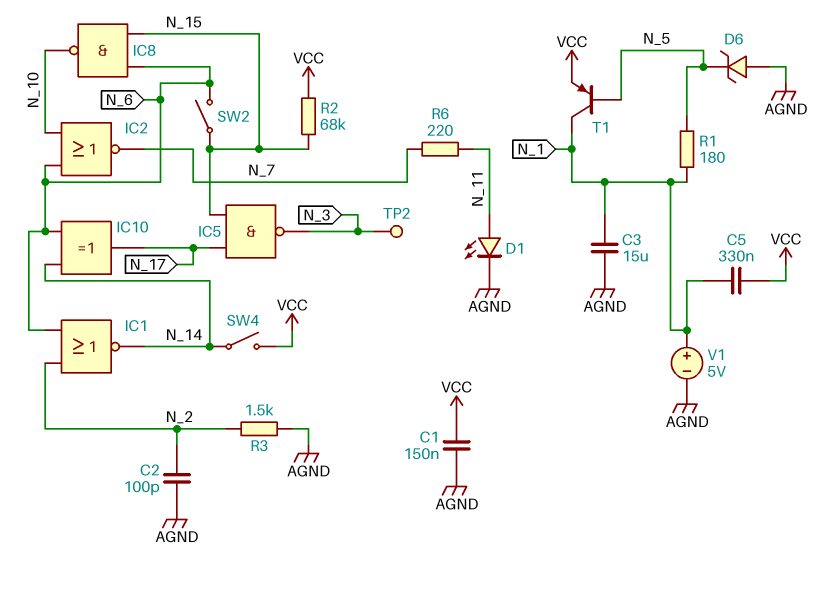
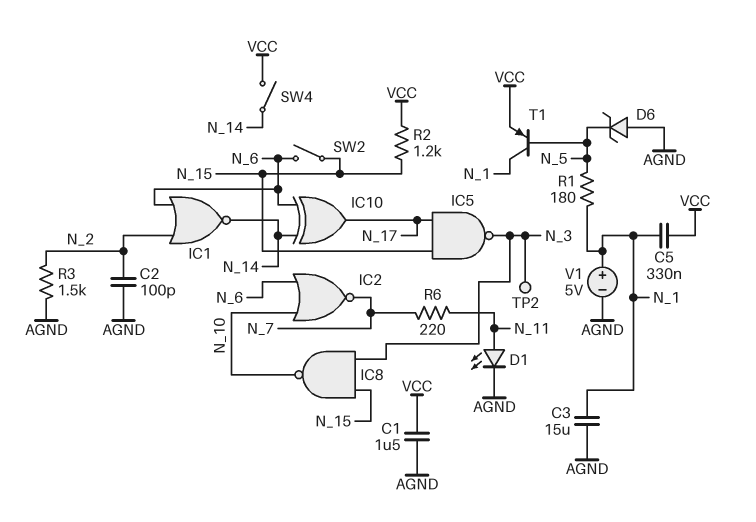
C1: 150nF (AGND, VCC) -> 1.5uF (AGND, VCC)
IC8: NAND (in N_6, in N_15, out N_10) -> NAND (in N_3, in N_15, out N_10)
R2: 68k (N_15, VCC) -> 1.2k (N_15, VCC)

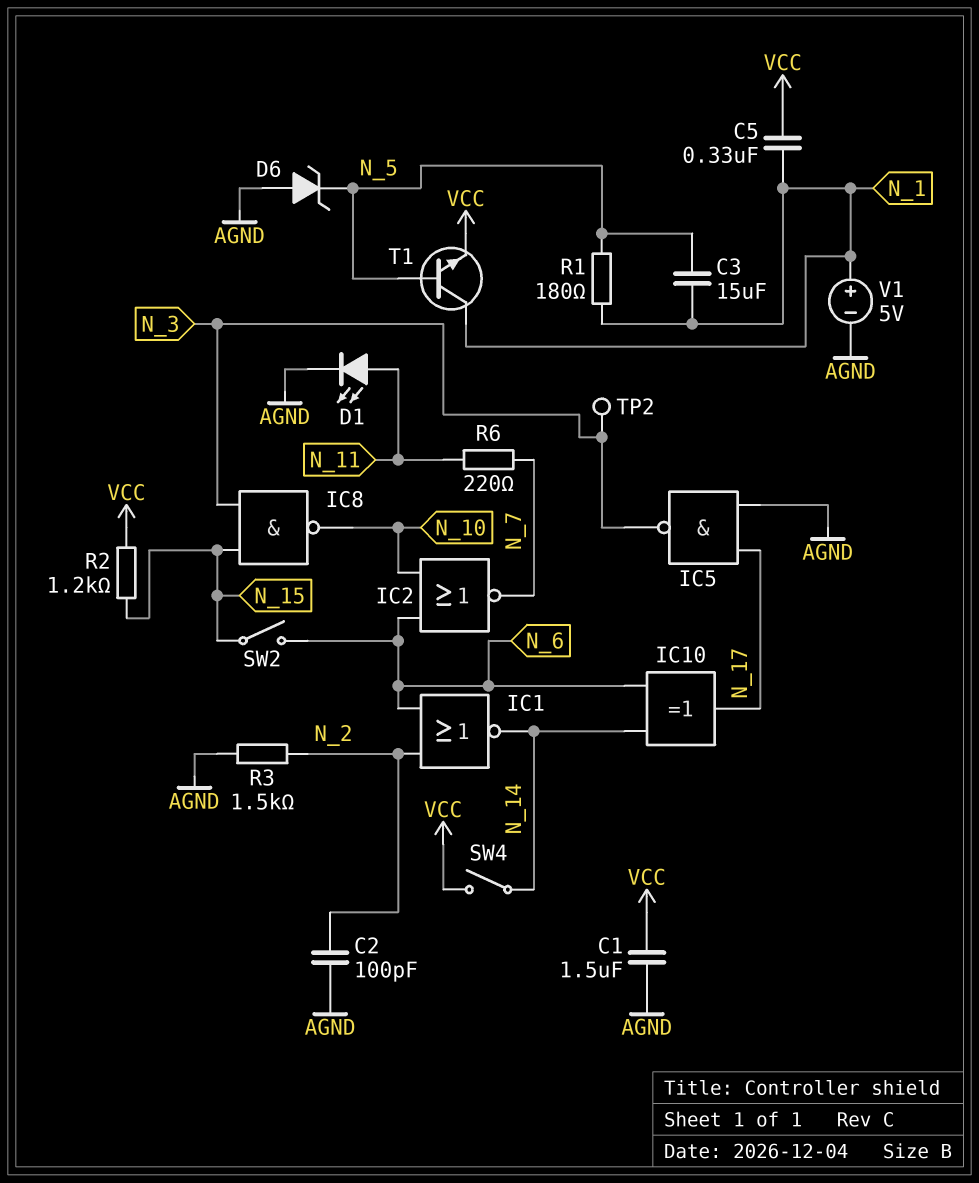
C3: 15uF (AGND, N_1) -> 15uF (N_1, N_5)
IC5: NAND (in N_15, in N_17, out N_3) -> NAND (in AGND, in N_17, out N_3)
T1: PNP (B N_5, C N_1, E VCC) -> NPN (B N_5, C N_1, E VCC)

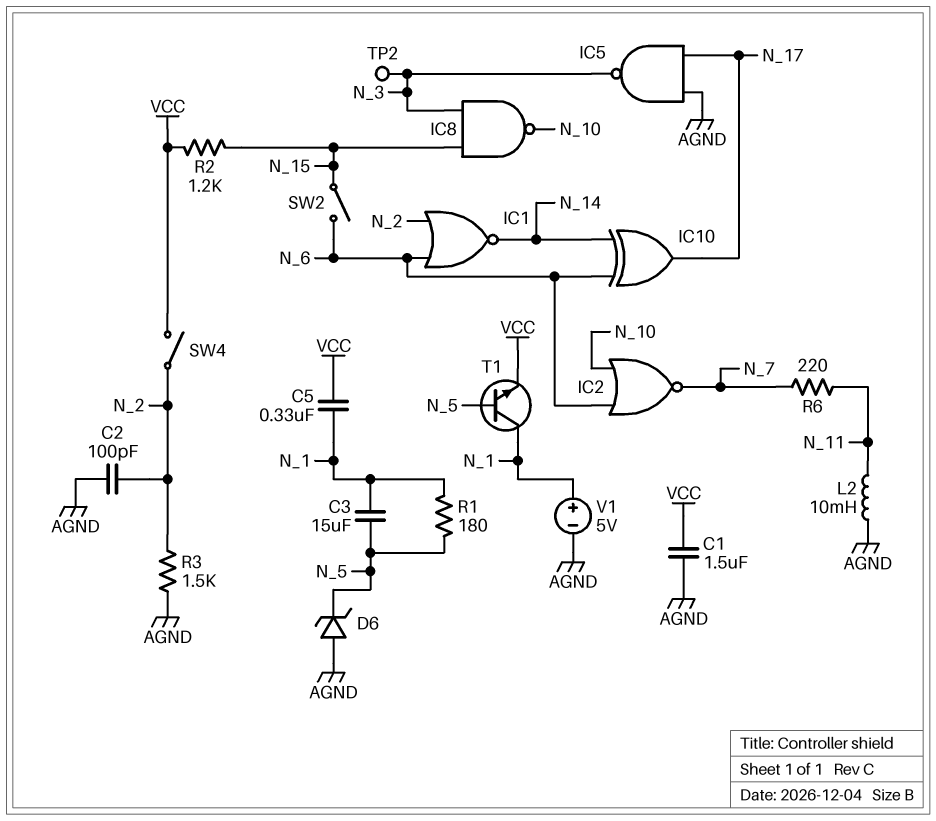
D1: LED (A N_11, K AGND) -> none
L2: none -> 10mH (AGND, N_11)
SW4: switch (N_14, VCC) -> switch (N_2, VCC)

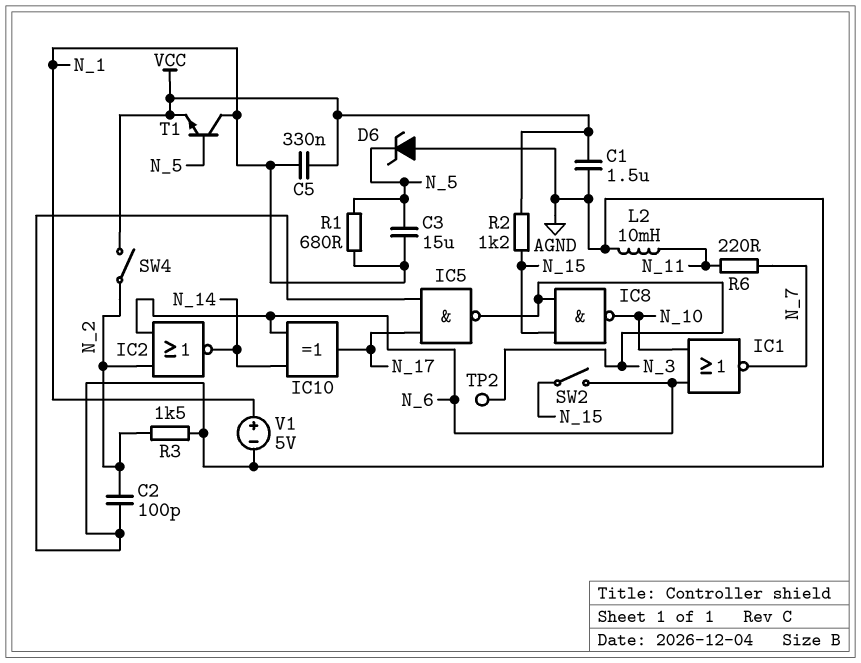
IC1: NOR (in N_2, in N_6, out N_14) -> NOR (in N_6, in N_10, out N_7)
IC2: NOR (in N_6, in N_10, out N_7) -> NOR (in N_2, in N_6, out N_14)
R1: 180 (N_1, N_5) -> 680 (N_1, N_5)

